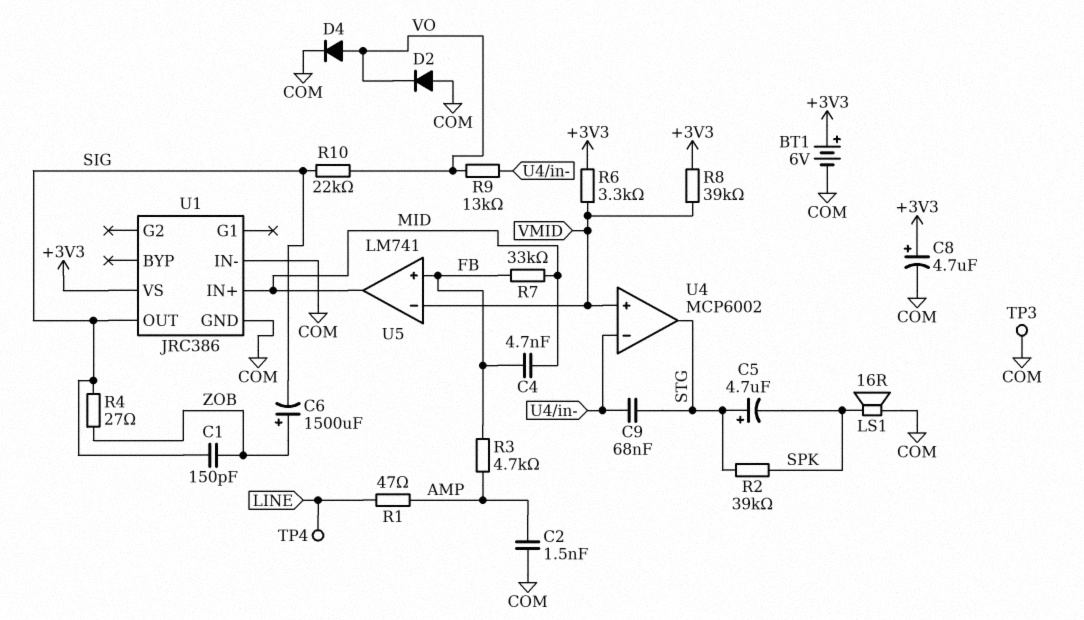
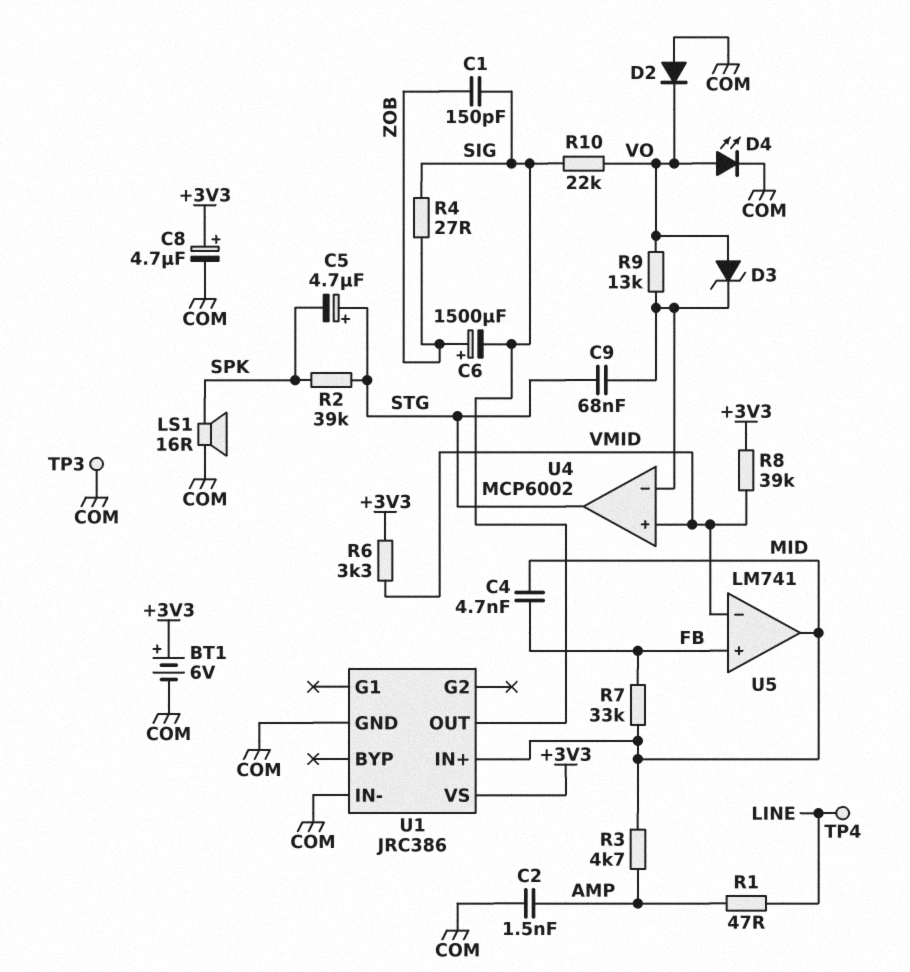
D3: none -> zener (A VO, K U4/in-)
D4: diode (A VO, K COM) -> LED (A VO, K COM)
R3: 4.7k (AMP, FB) -> 4.7k (AMP, MID)

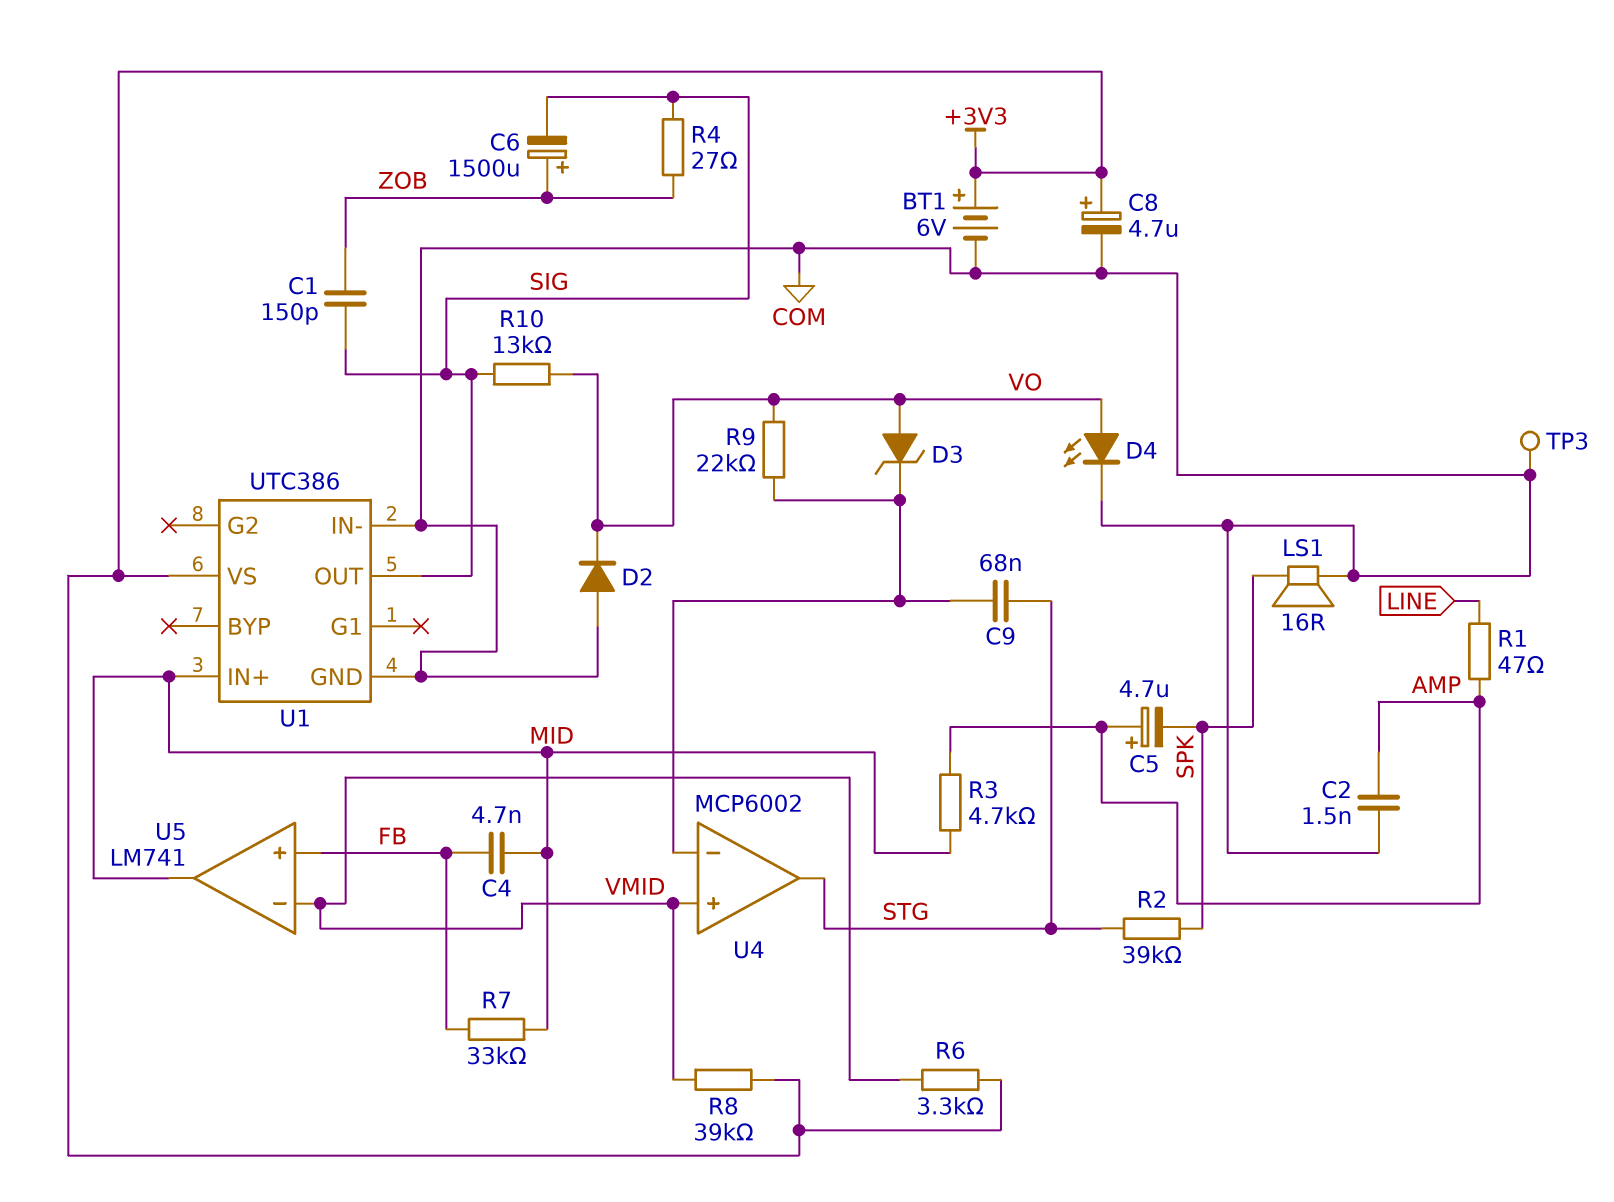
C5: 4.7uF (plus STG, minus SPK) -> 4.7uF (plus AMP, minus SPK)
R9: 13k (U4/in-, VO) -> 22k (U4/in-, VO)
R10: 22k (SIG, VO) -> 13k (SIG, VO)
TP4: test point (LINE) -> none
U1: JRC386 -> UTC386

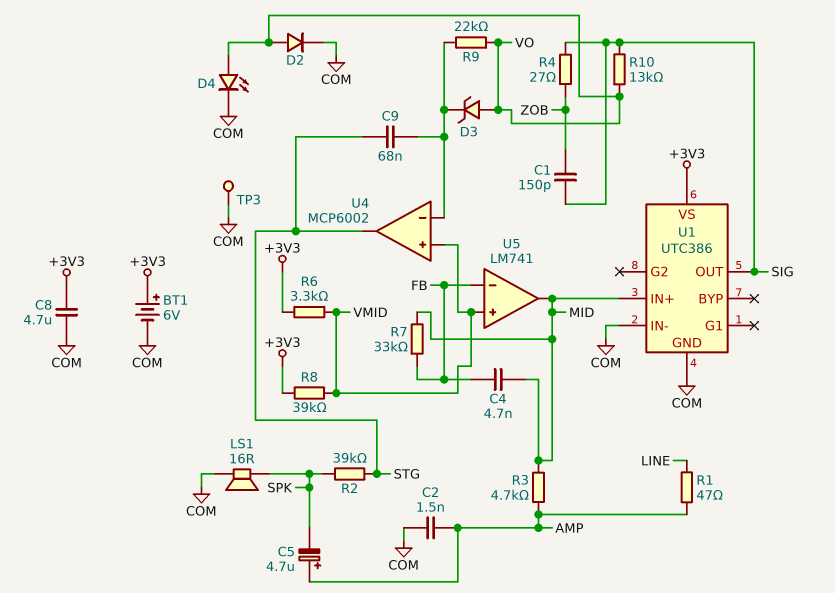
C6: 1500uF (plus ZOB, minus SIG) -> none
C8: 4.7uF (plus +3V3, minus COM) -> 4.7uF (+3V3, COM)
D2: diode (A COM, K VO) -> diode (A VO, K COM)
U5 pin in+: FB -> VMID
U5 pin in-: VMID -> FB

